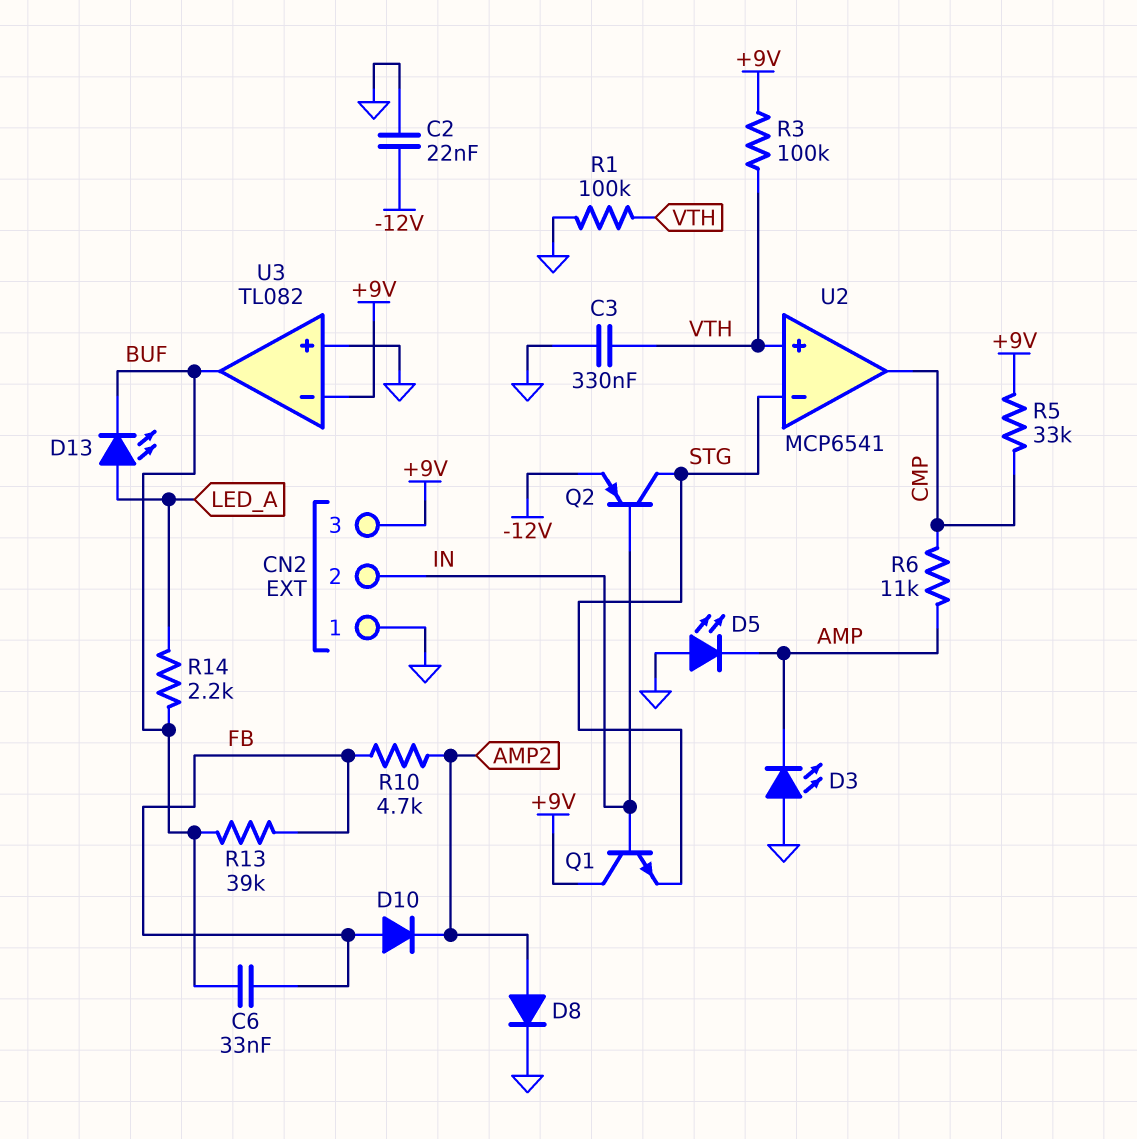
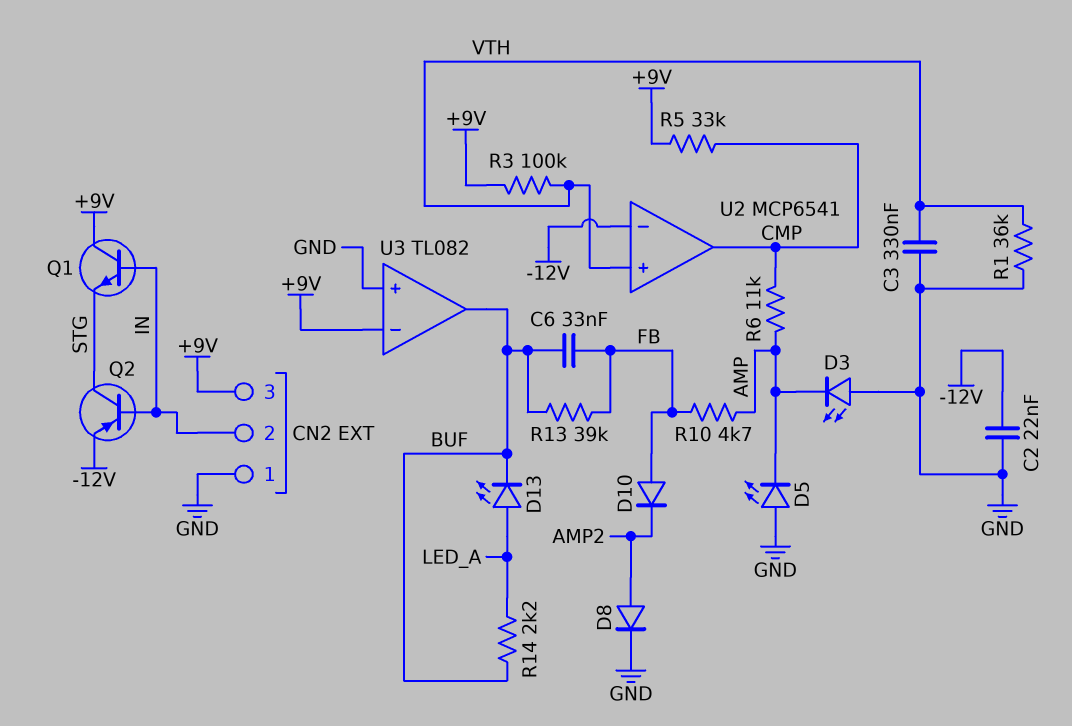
R1: 100k (GND, VTH) -> 36k (GND, VTH)
R10: 4.7k (AMP2, FB) -> 4.7k (AMP, FB)
U2 pin in-: STG -> -12V

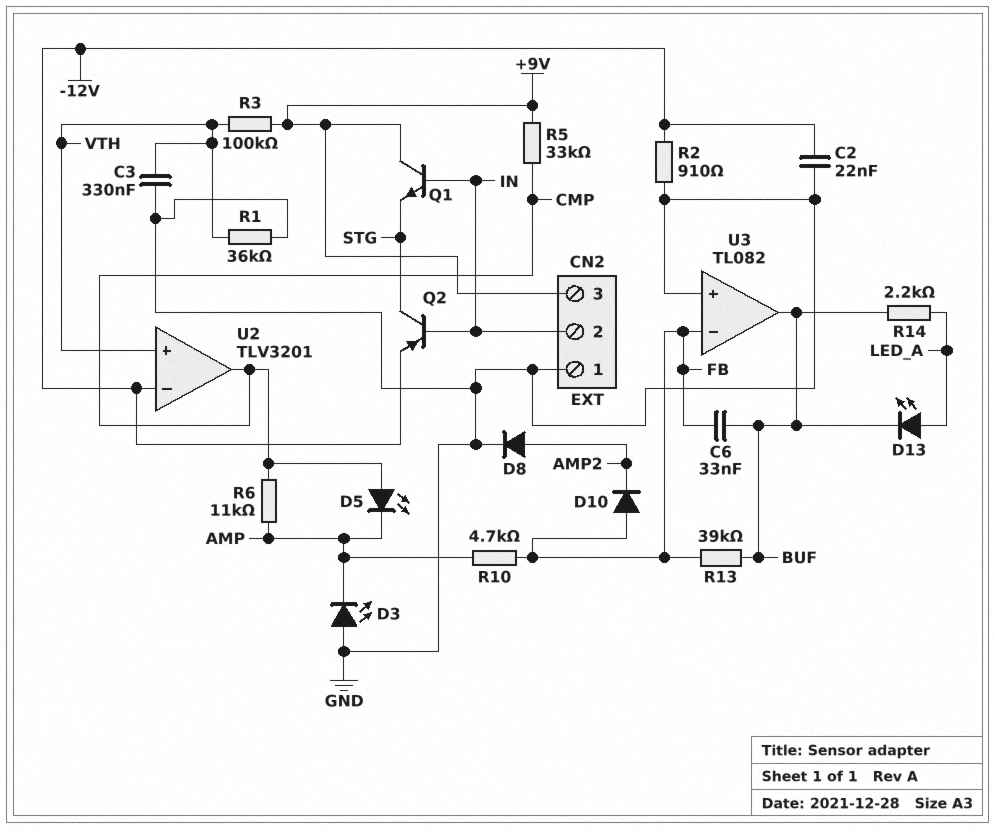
D5: LED (A GND, K AMP) -> LED (A CMP, K AMP)
R2: none -> 910 (-12V, GND)
U2: MCP6541 -> TLV3201
U3 pin in-: +9V -> FB

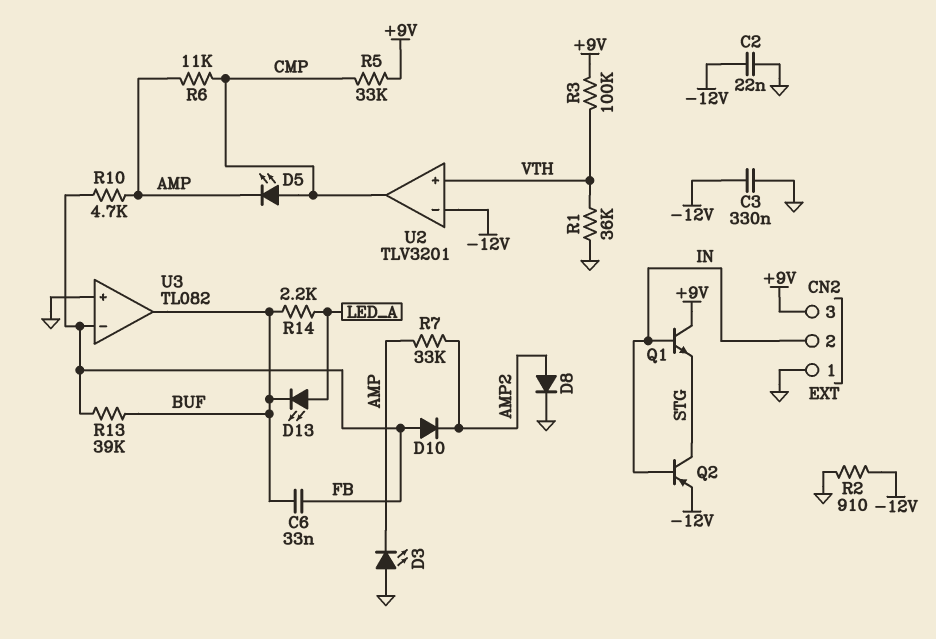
C3: 330nF (GND, VTH) -> 330nF (-12V, GND)
R7: none -> 33k (AMP, AMP2)

